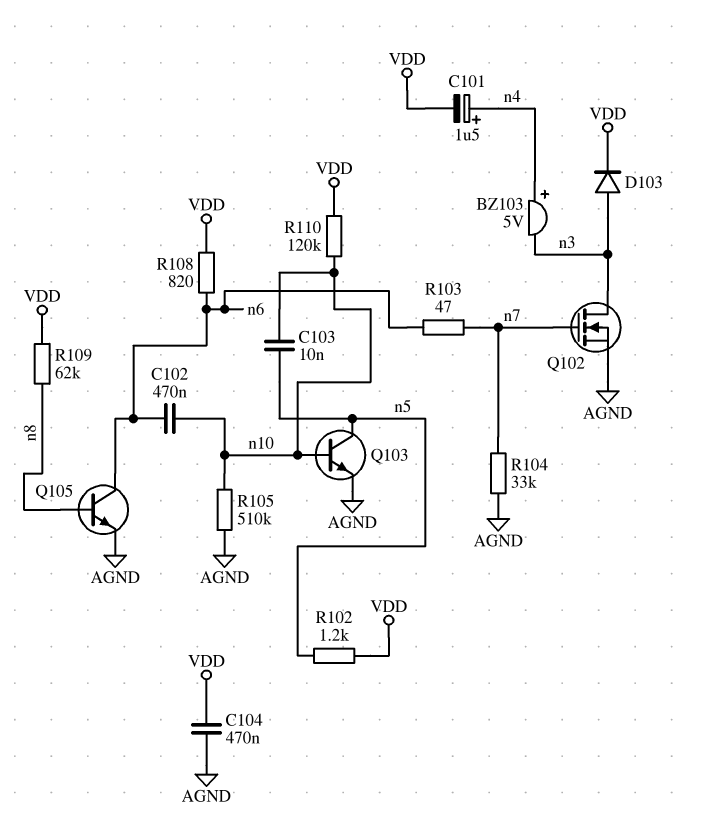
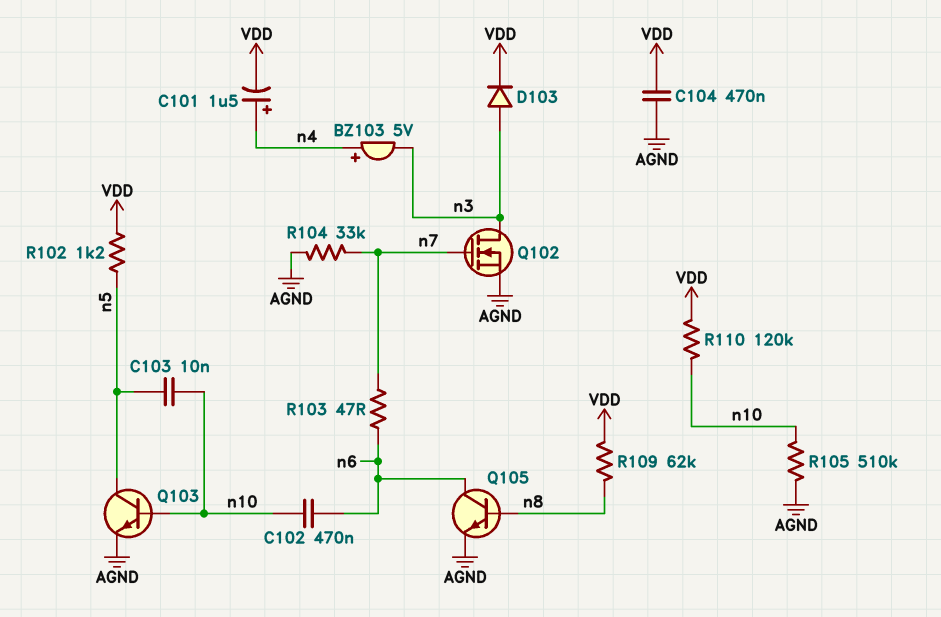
R108: 820 (VDD, n6) -> none

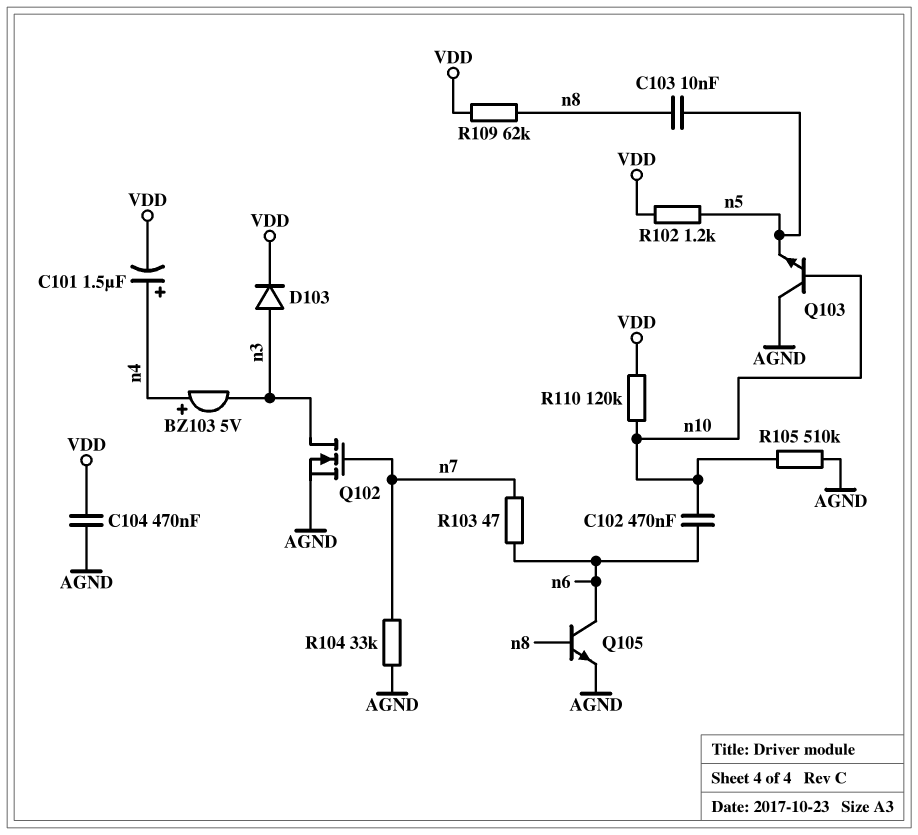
C103: 10nF (n5, n10) -> 10nF (n5, n8)
Q103: NPN (B n10, C n5, E AGND) -> NPN (B n10, C AGND, E n5)

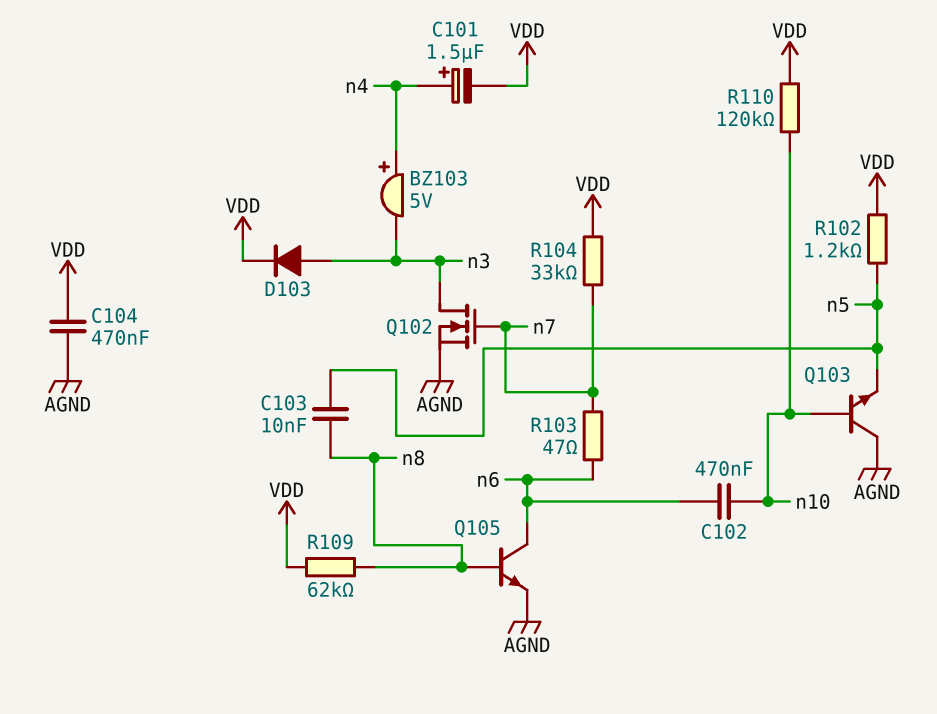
R104: 33k (AGND, n7) -> 33k (VDD, n7)
R105: 510k (AGND, n10) -> none

